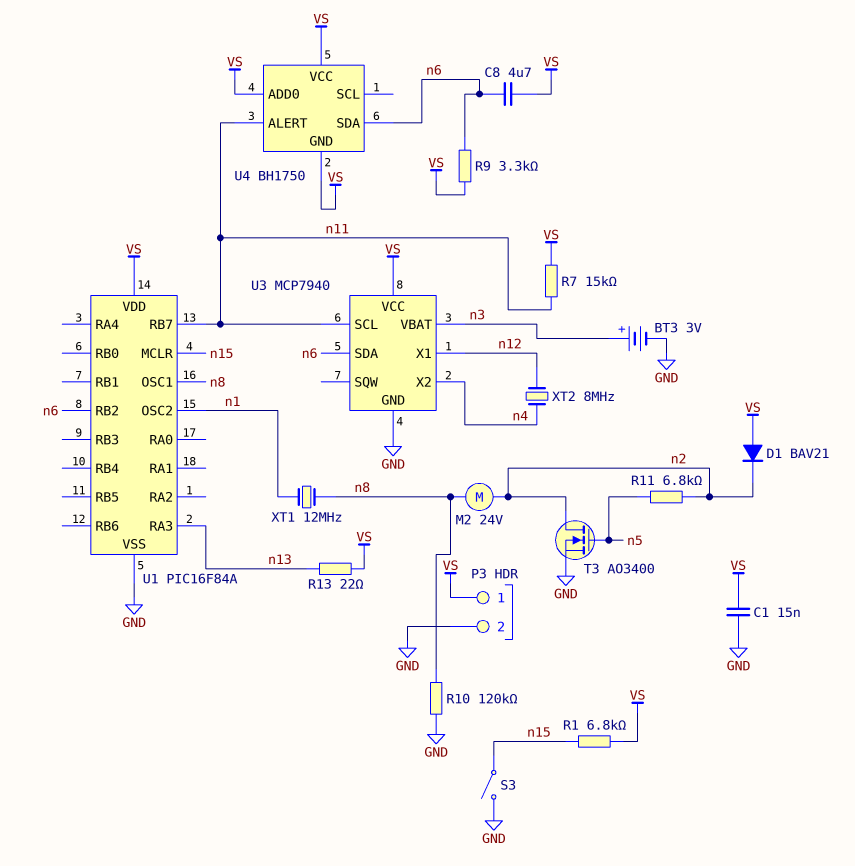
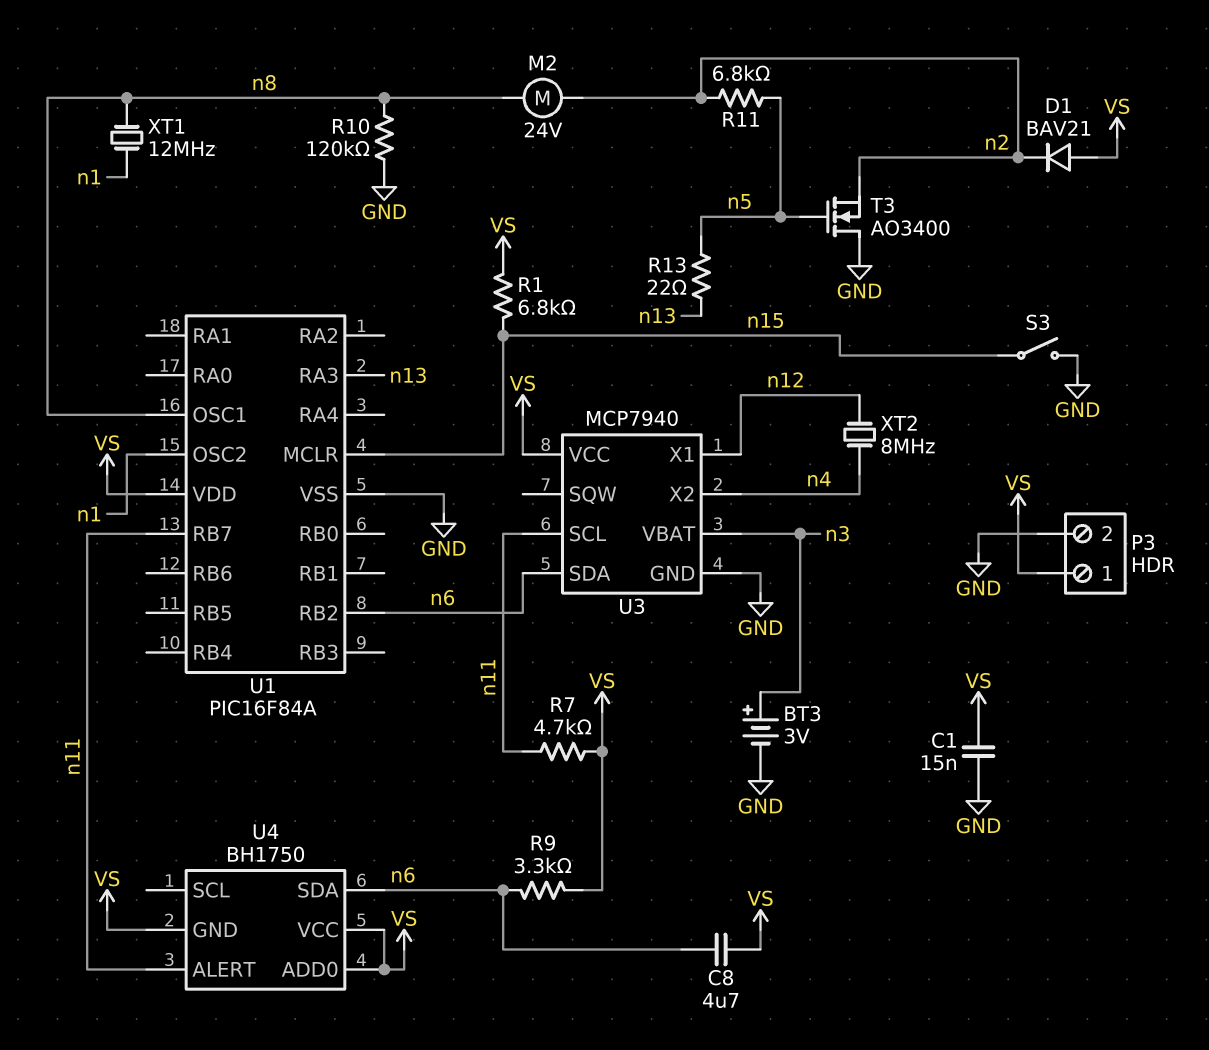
R7: 15k (VS, n11) -> 4.7k (VS, n11)
R13: 22 (VS, n13) -> 22 (n5, n13)
T3: NMOS AO3400 (G n5, D n2, S GND) -> NMOS AO3400 (G n5, D GND, S n2)

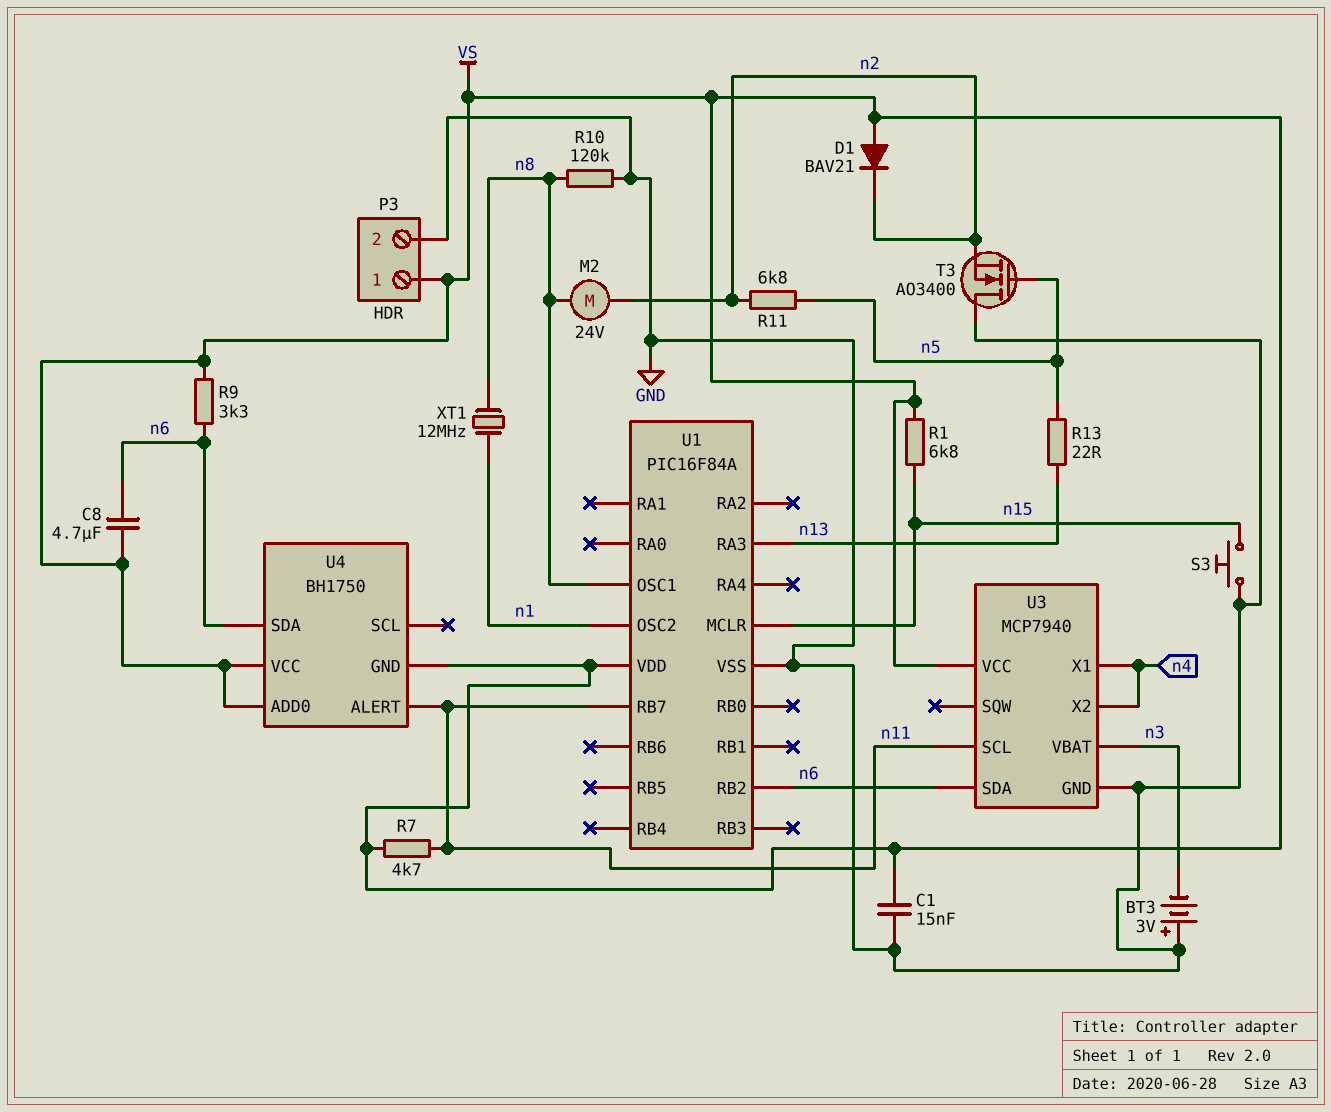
BT3: 3V (plus n3, minus GND) -> 3V (plus GND, minus n3)
S3: switch (GND, n15) -> button (GND, n15)
U3 pin X1: n12 -> n4
XT2: 8MHz (n4, n12) -> none

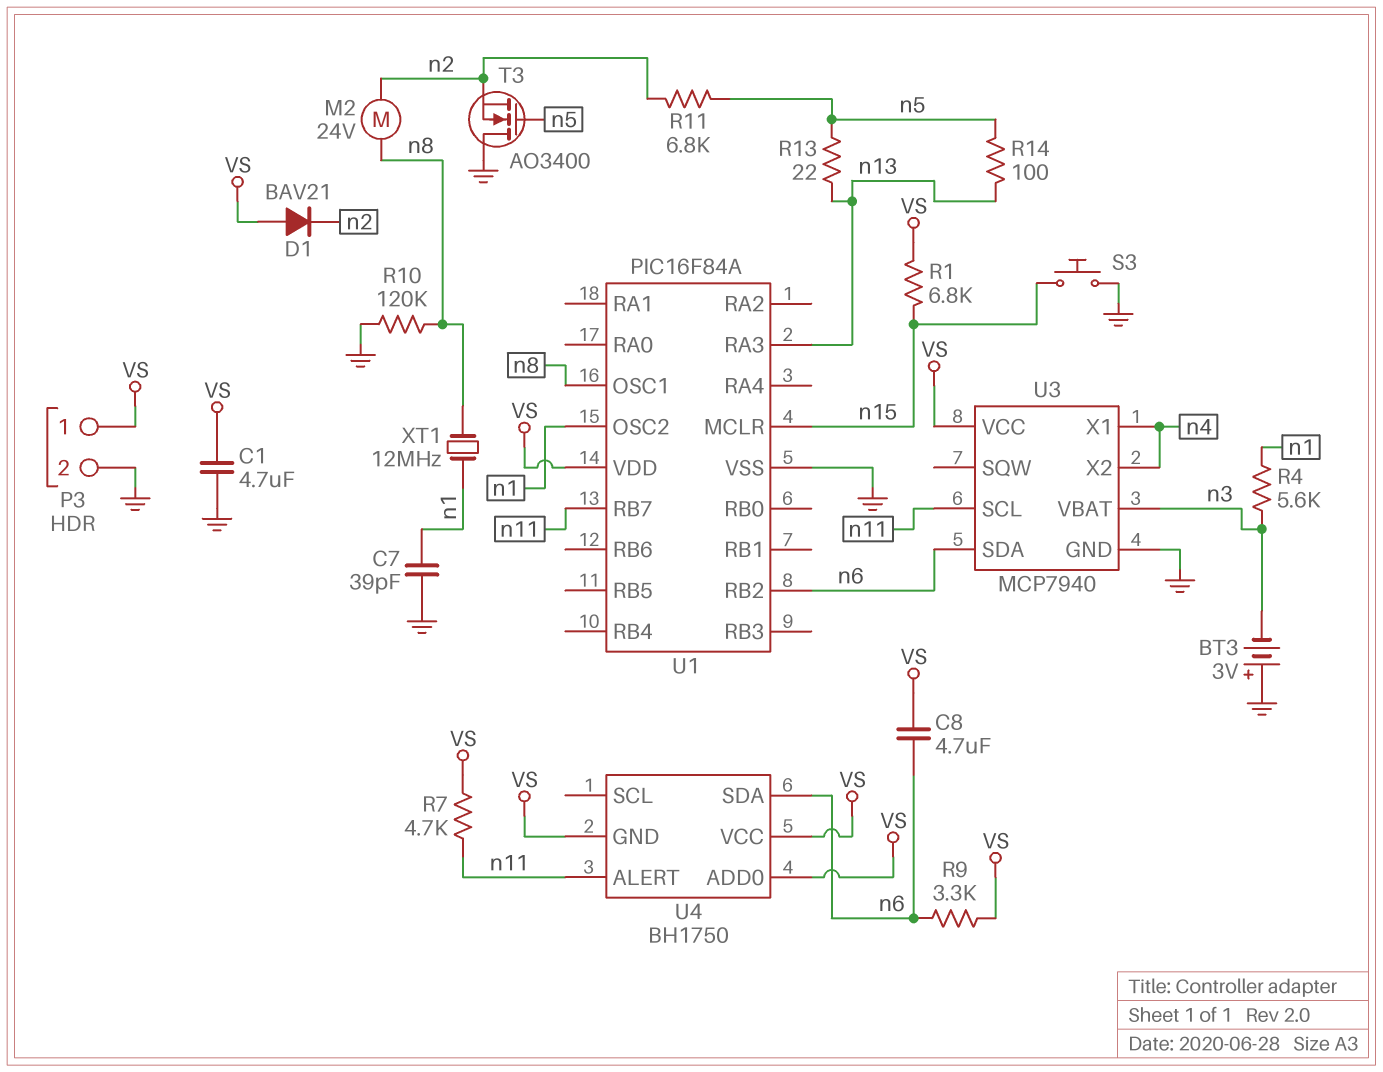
C1: 15nF (GND, VS) -> 4.7uF (GND, VS)
C7: none -> 39pF (GND, n1)
R4: none -> 5.6k (n1, n3)
R14: none -> 100 (n5, n13)

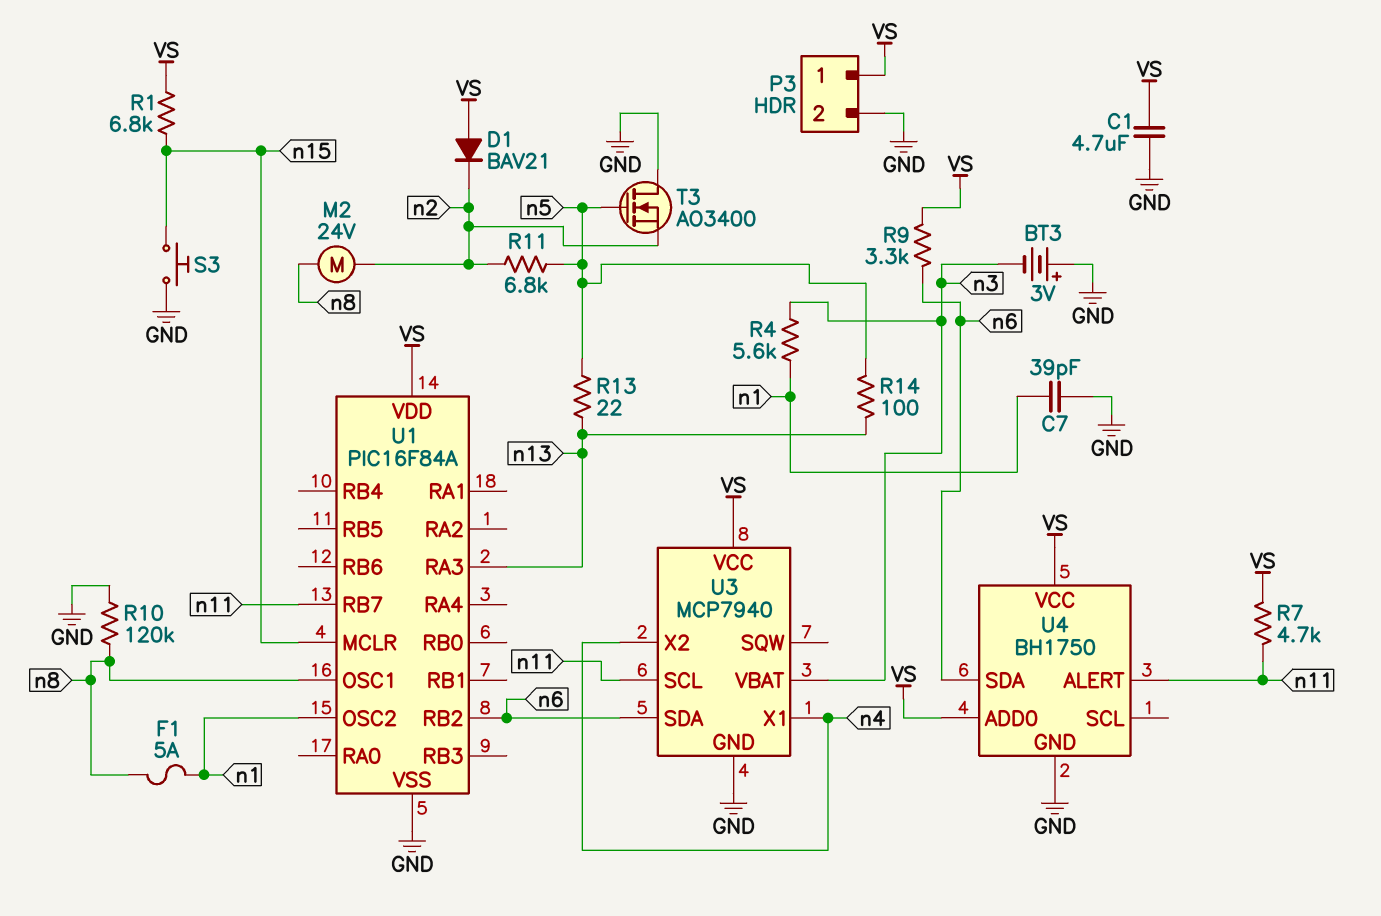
C8: 4.7uF (VS, n6) -> none
F1: none -> 5A (n1, n8)
U4 pin GND: VS -> GND
XT1: 12MHz (n1, n8) -> none

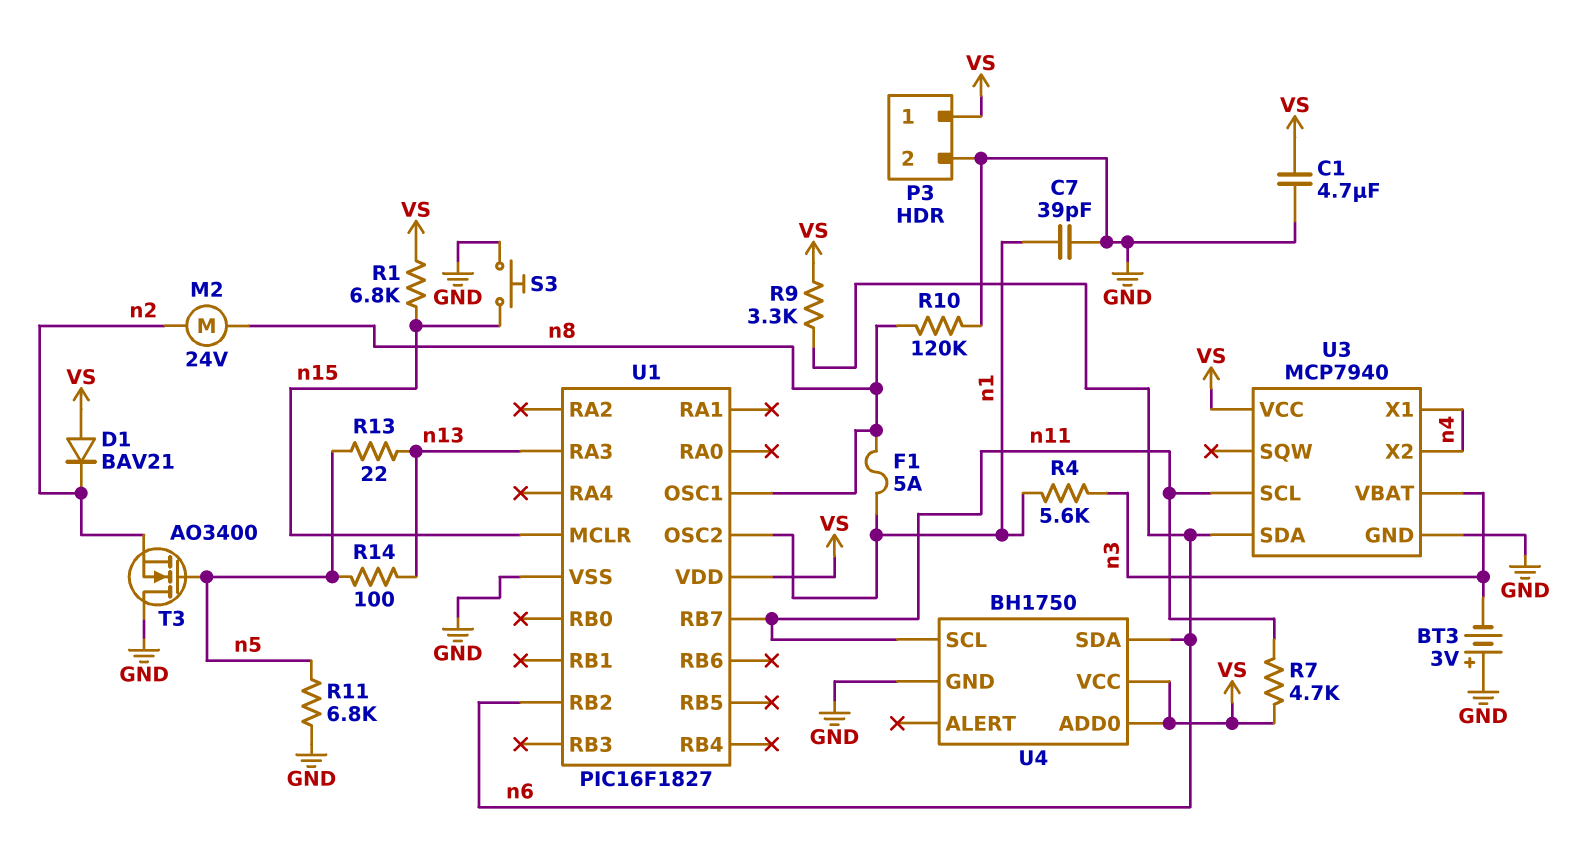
R11: 6.8k (n2, n5) -> 6.8k (GND, n5)
U1: PIC16F84A -> PIC16F1827
U4 pin ALERT: n11 -> none
U4 pin SCL: none -> n11

